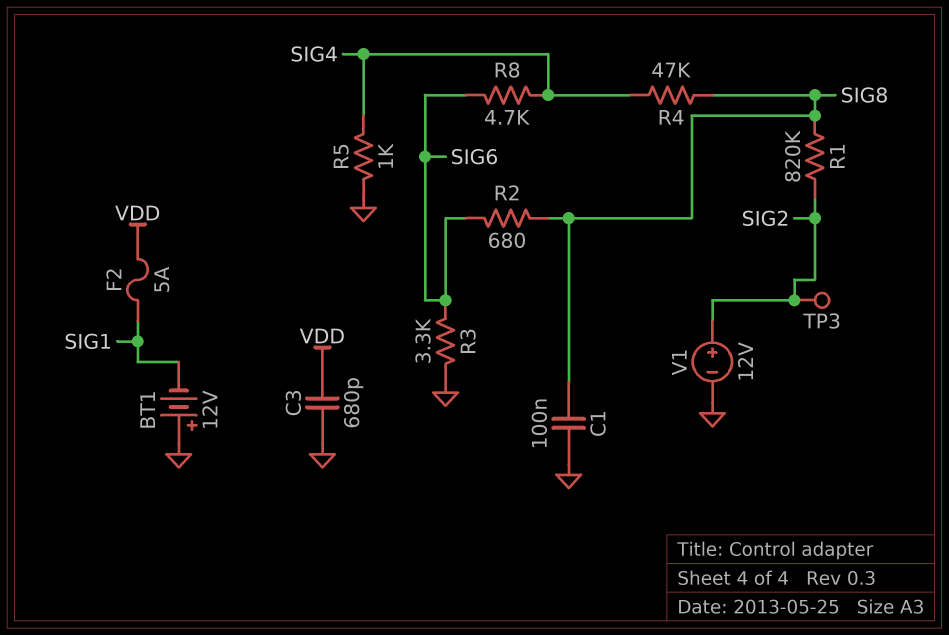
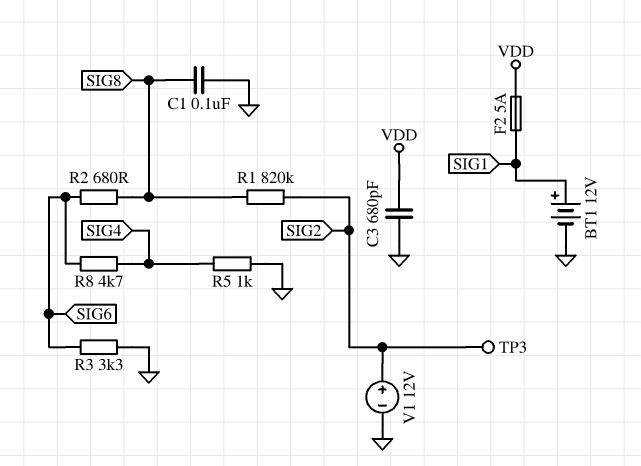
BT1: 12V (plus GND, minus SIG1) -> 12V (plus SIG1, minus GND)
R4: 47k (SIG4, SIG8) -> none

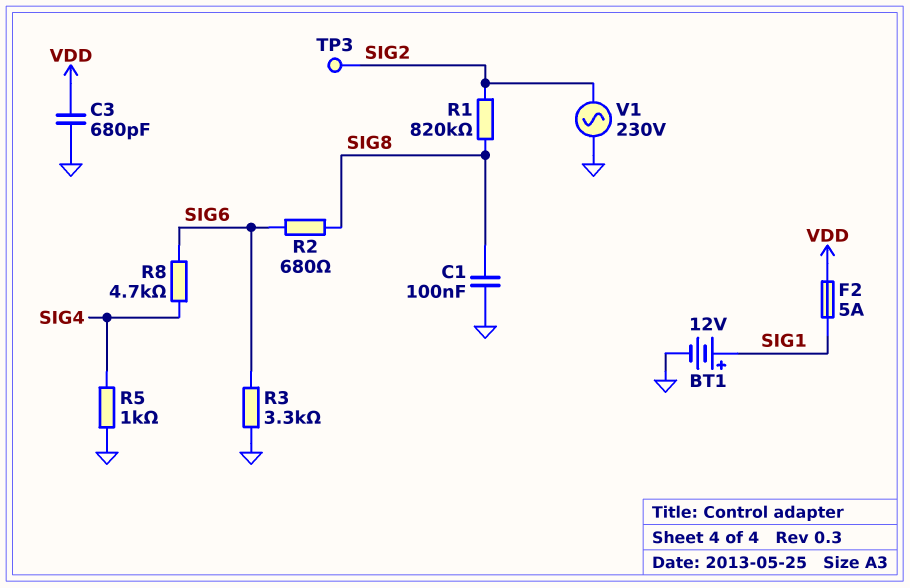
V1: 12V (plus SIG2, minus GND) -> AC 230V (GND, SIG2)

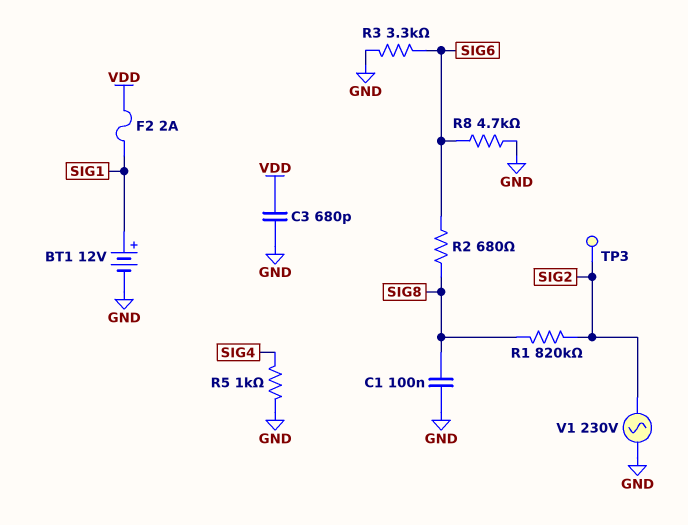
F2: 5A (SIG1, VDD) -> 2A (SIG1, VDD)
R8: 4.7k (SIG4, SIG6) -> 4.7k (GND, SIG6)

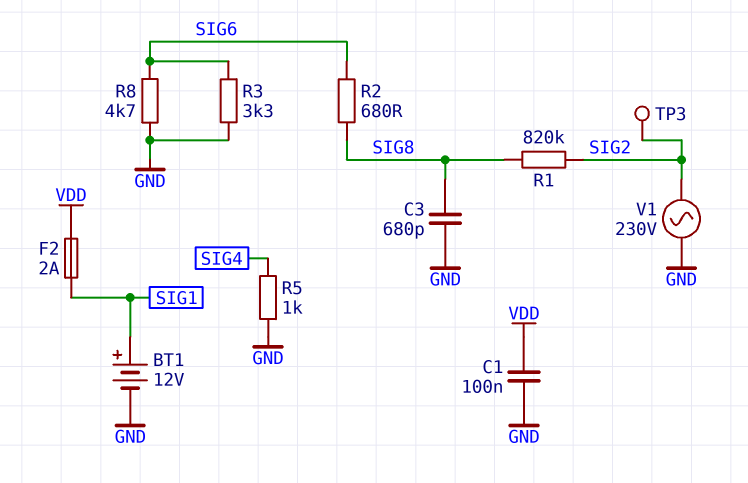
C1: 100nF (GND, SIG8) -> 100nF (GND, VDD)
C3: 680pF (GND, VDD) -> 680pF (GND, SIG8)

